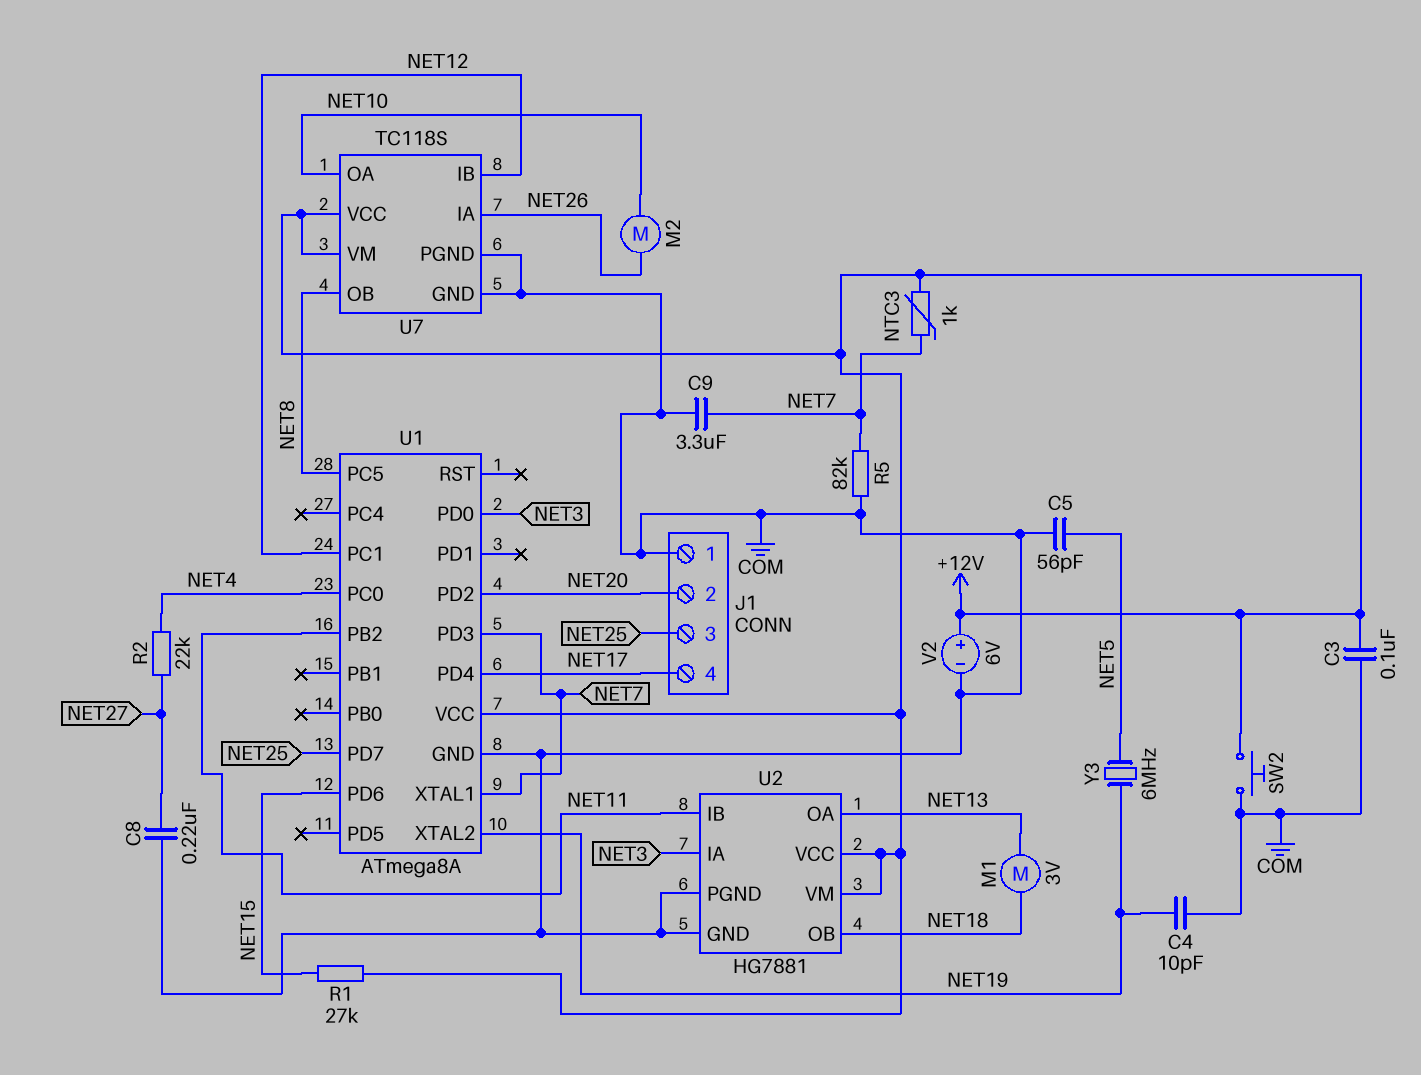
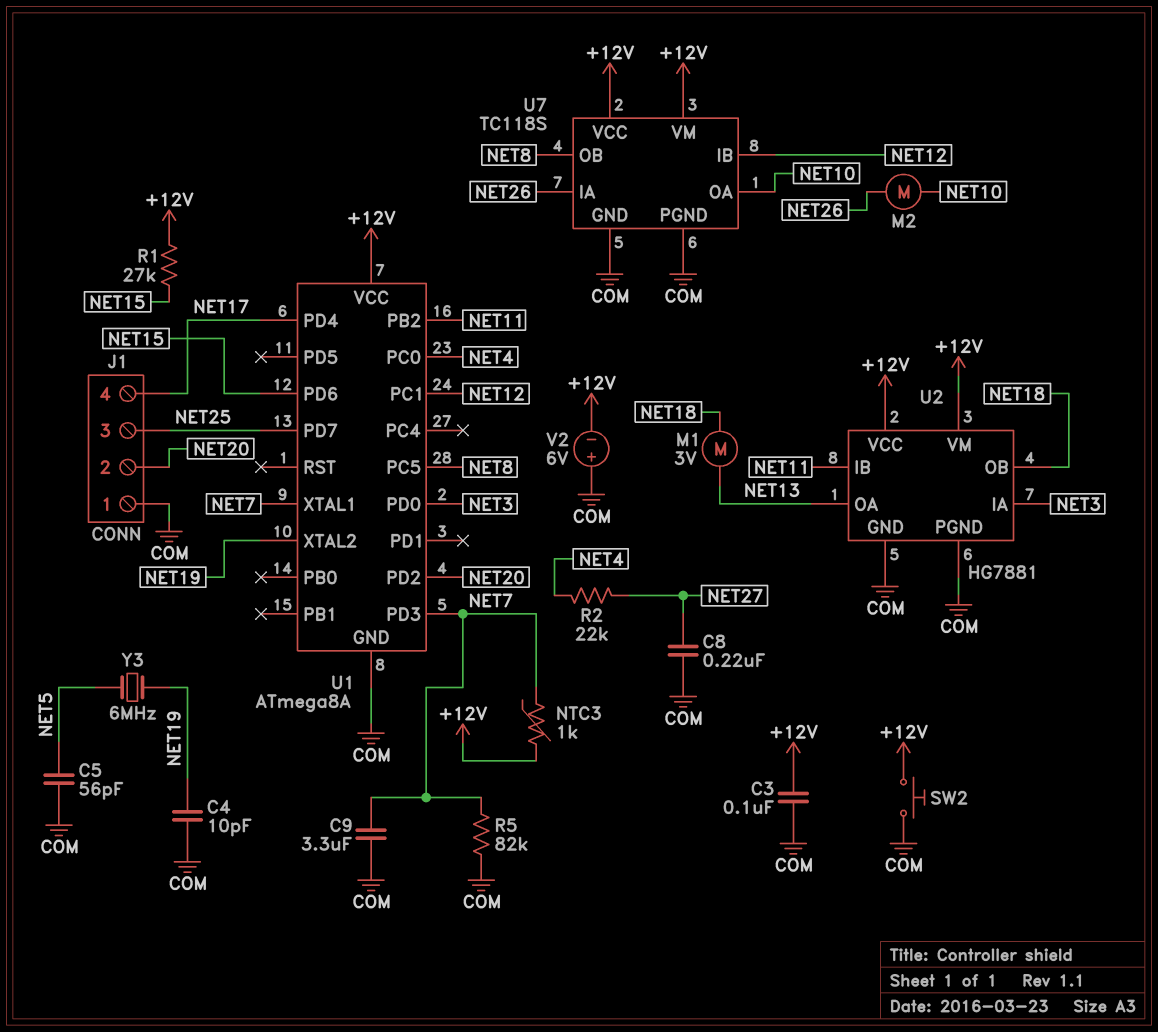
V2: 6V (plus +12V, minus COM) -> 6V (plus COM, minus +12V)

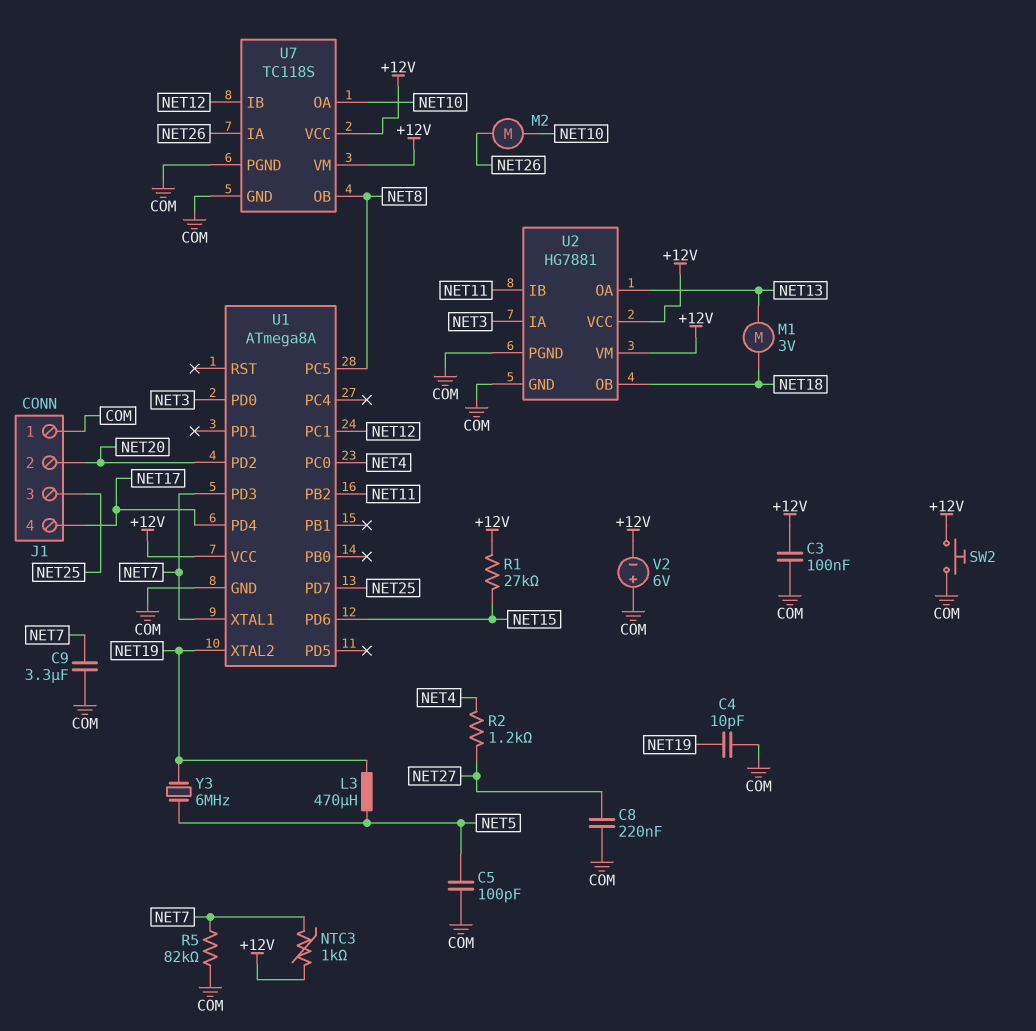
C5: 56pF (COM, NET5) -> 100pF (COM, NET5)
L3: none -> 470uH (NET5, NET19)
R2: 22k (NET4, NET27) -> 1.2k (NET4, NET27)

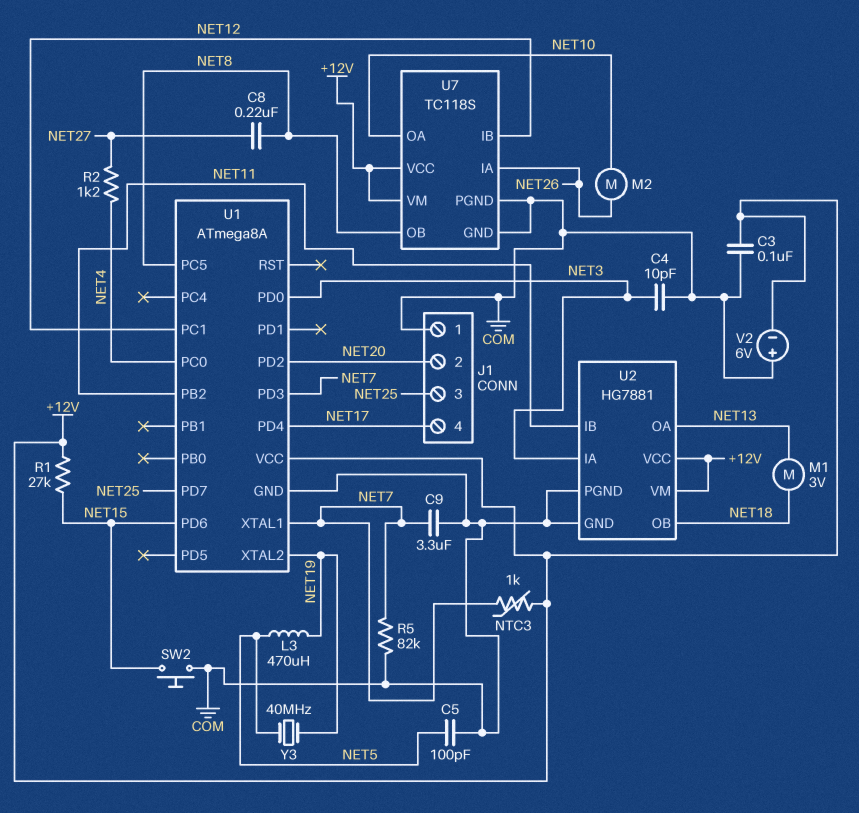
C4: 10pF (COM, NET19) -> 10pF (COM, NET3)
C8: 220nF (COM, NET27) -> 220nF (NET8, NET27)
SW2: button (+12V, COM) -> button (COM, NET15)
Y3: 6MHz (NET5, NET19) -> 40MHz (NET5, NET19)

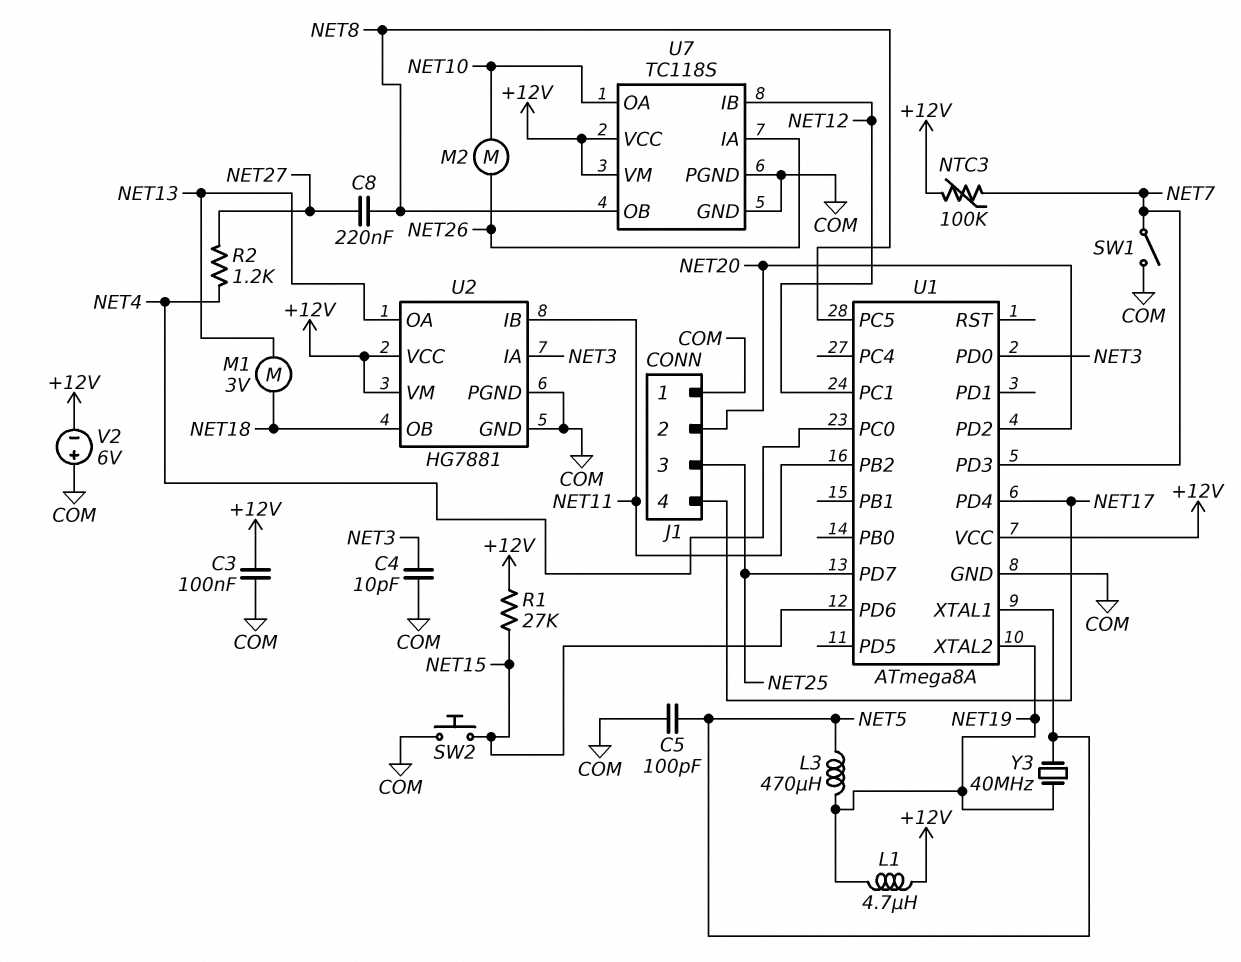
C9: 3.3uF (COM, NET7) -> none
L1: none -> 4.7uH (+12V, NET19)
NTC3: 1k (+12V, NET7) -> 100k (+12V, NET7)
R5: 82k (COM, NET7) -> none
SW1: none -> switch (COM, NET7)
U1 pin XTAL1: NET7 -> NET5

